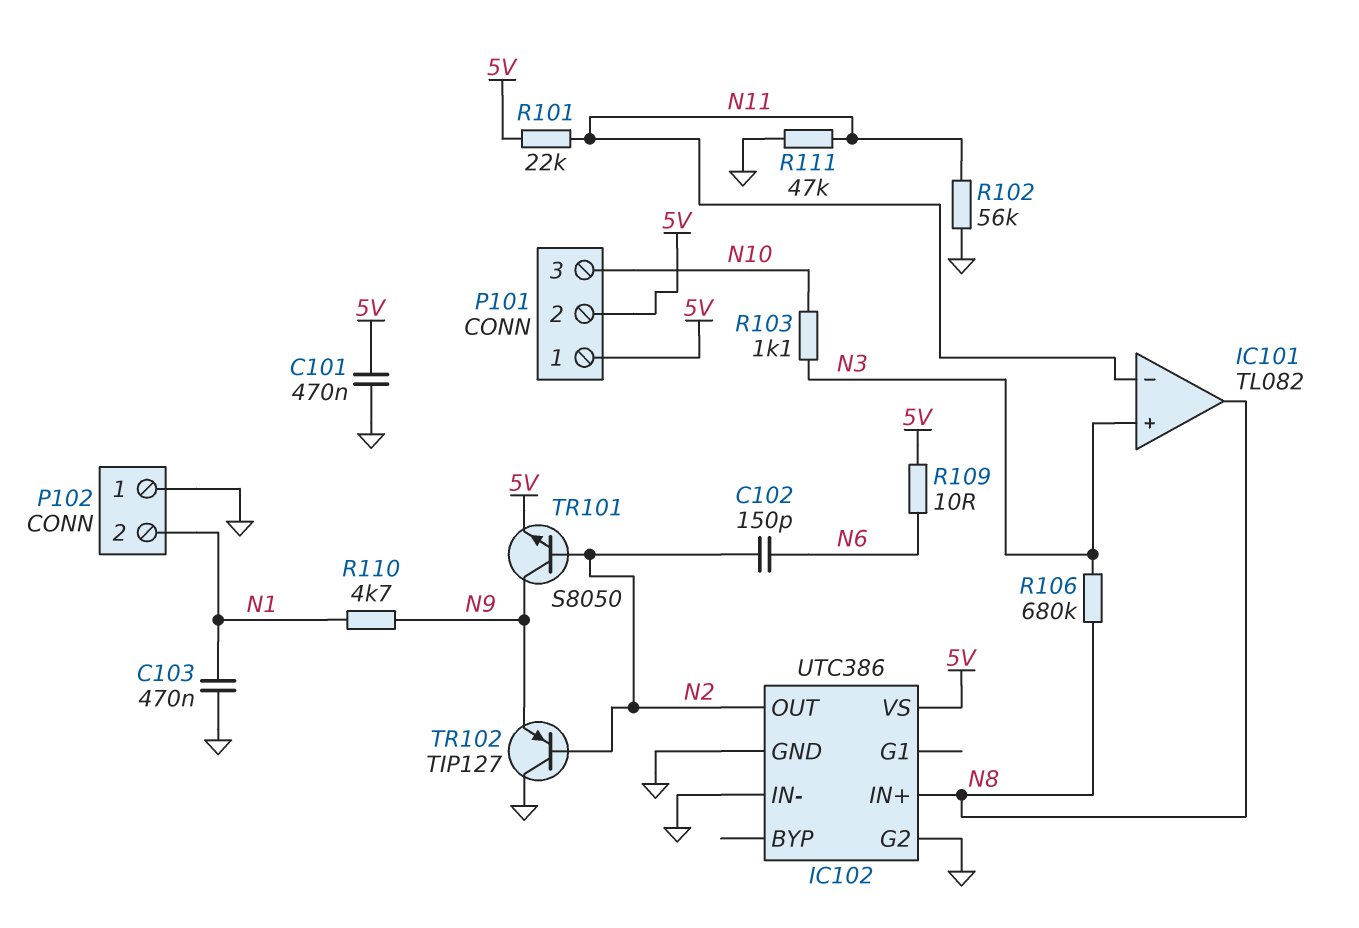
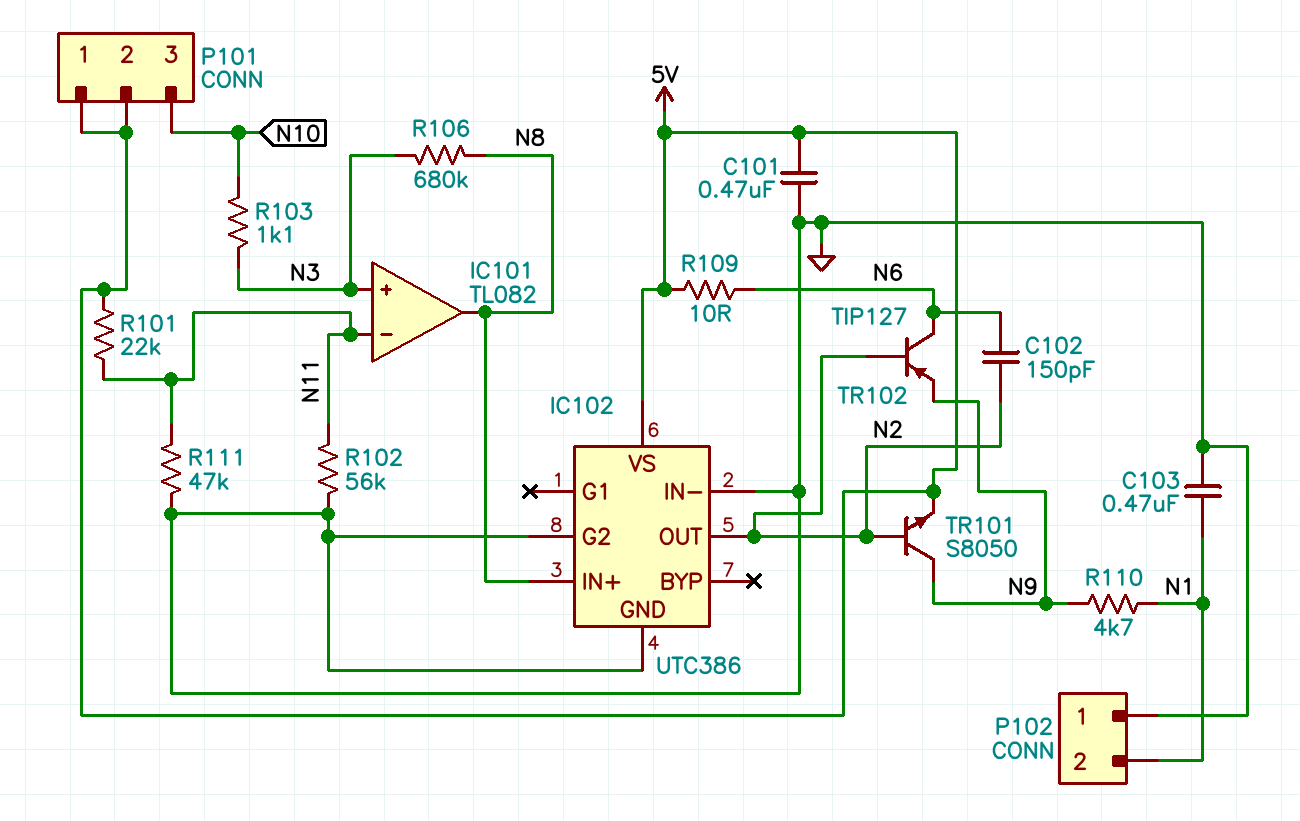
TR102: PNP TIP127 (B N2, C GND, E N9) -> PNP TIP127 (B N2, C N6, E N9)

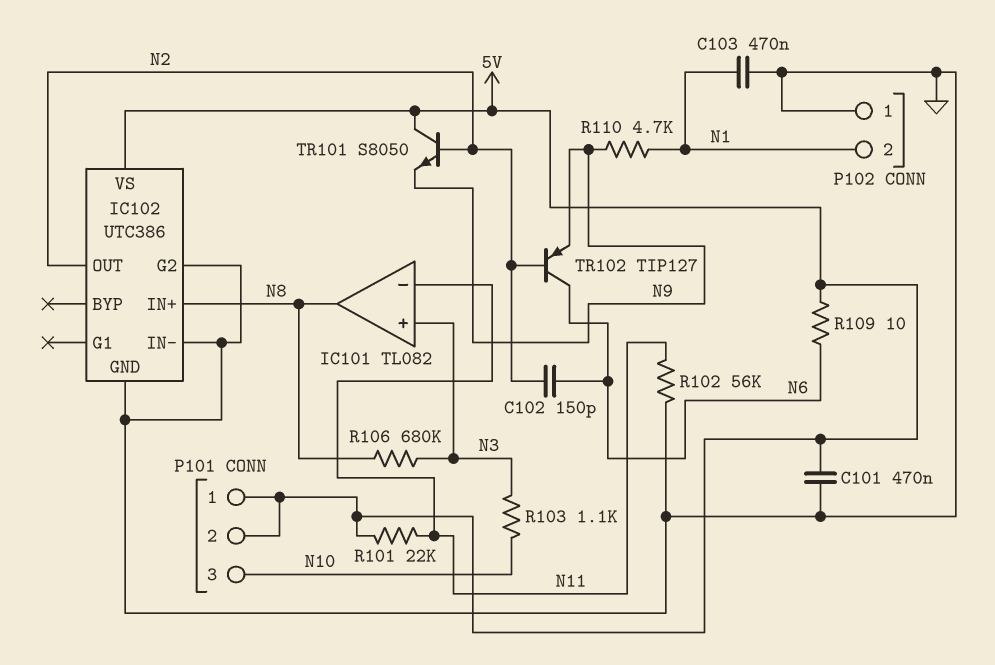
R111: 47k (GND, N11) -> none
TR101: NPN S8050 (B N2, C N9, E 5V) -> NPN S8050 (B N2, C 5V, E N9)

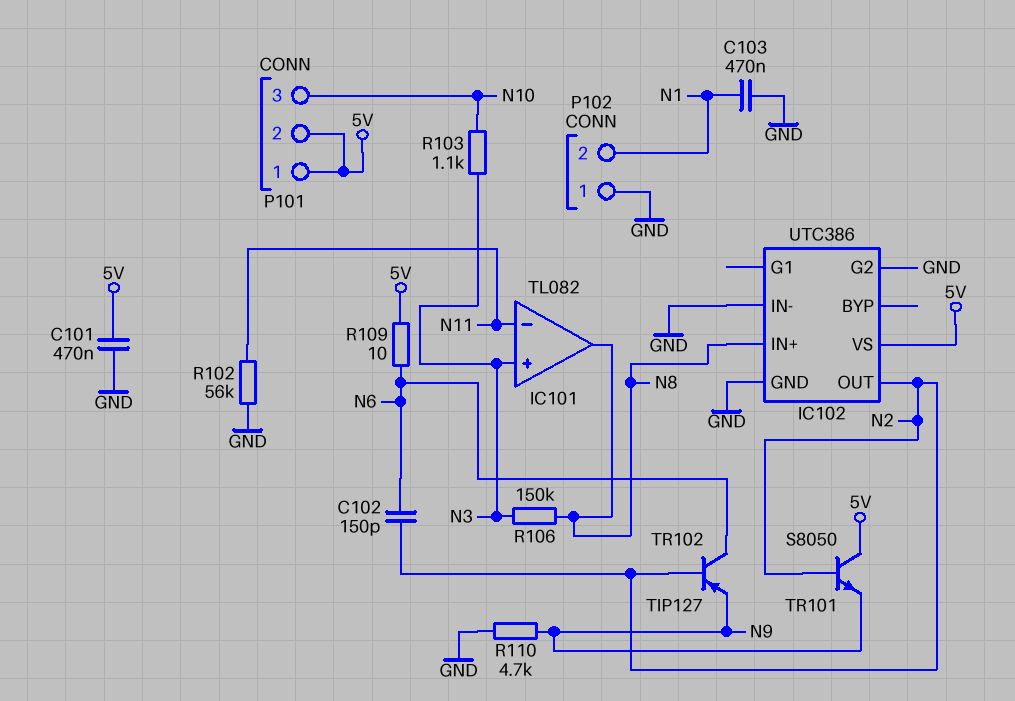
R101: 22k (5V, N11) -> none
R106: 680k (N3, N8) -> 150k (N3, N8)
R110: 4.7k (N1, N9) -> 4.7k (GND, N9)

